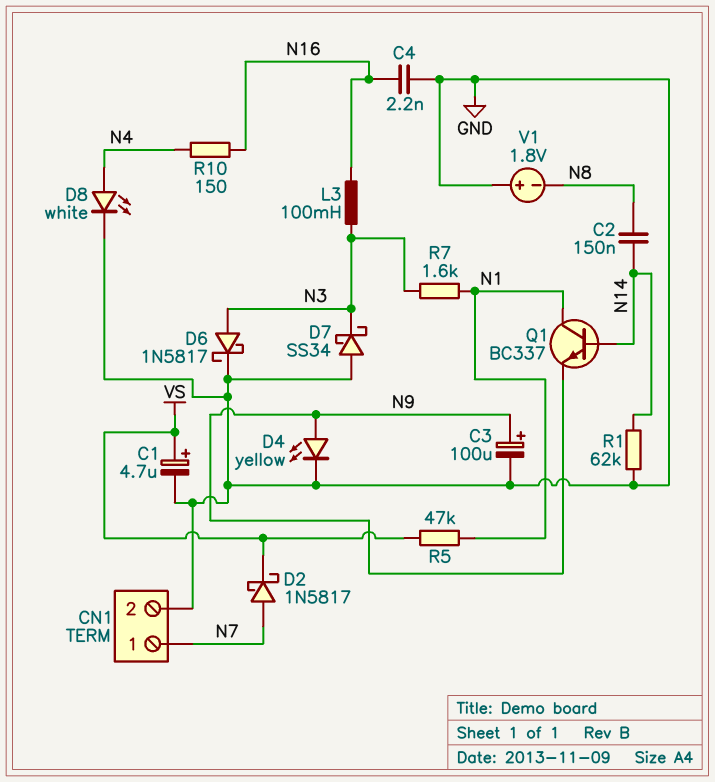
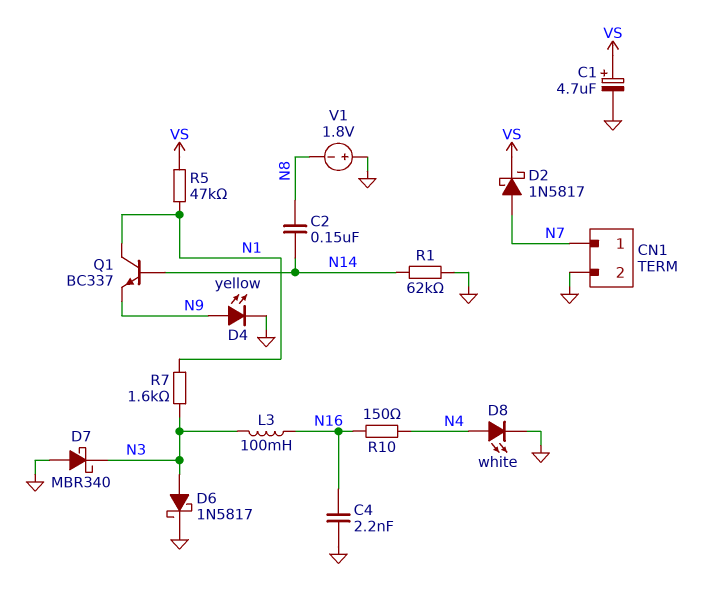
C3: 100uF (plus N9, minus GND) -> none
D7: schottky SS34 (A GND, K N3) -> schottky MBR340 (A GND, K N3)

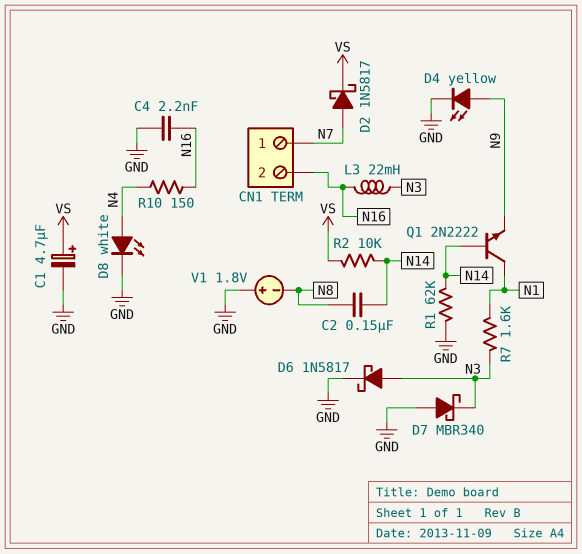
CN1 pin 2: GND -> N16
L3: 100mH (N3, N16) -> 22mH (N3, N16)
Q1: NPN BC337 (B N14, C N1, E N9) -> NPN 2N2222 (B N14, C N1, E N9)
R2: none -> 10k (N14, VS)
R5: 47k (N1, VS) -> none

